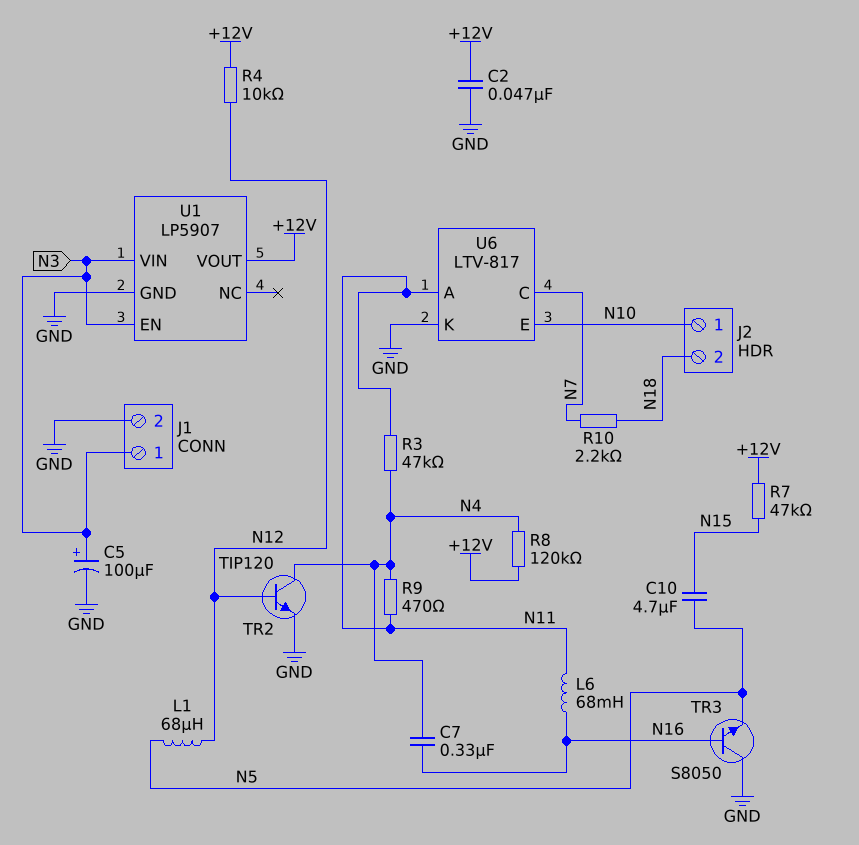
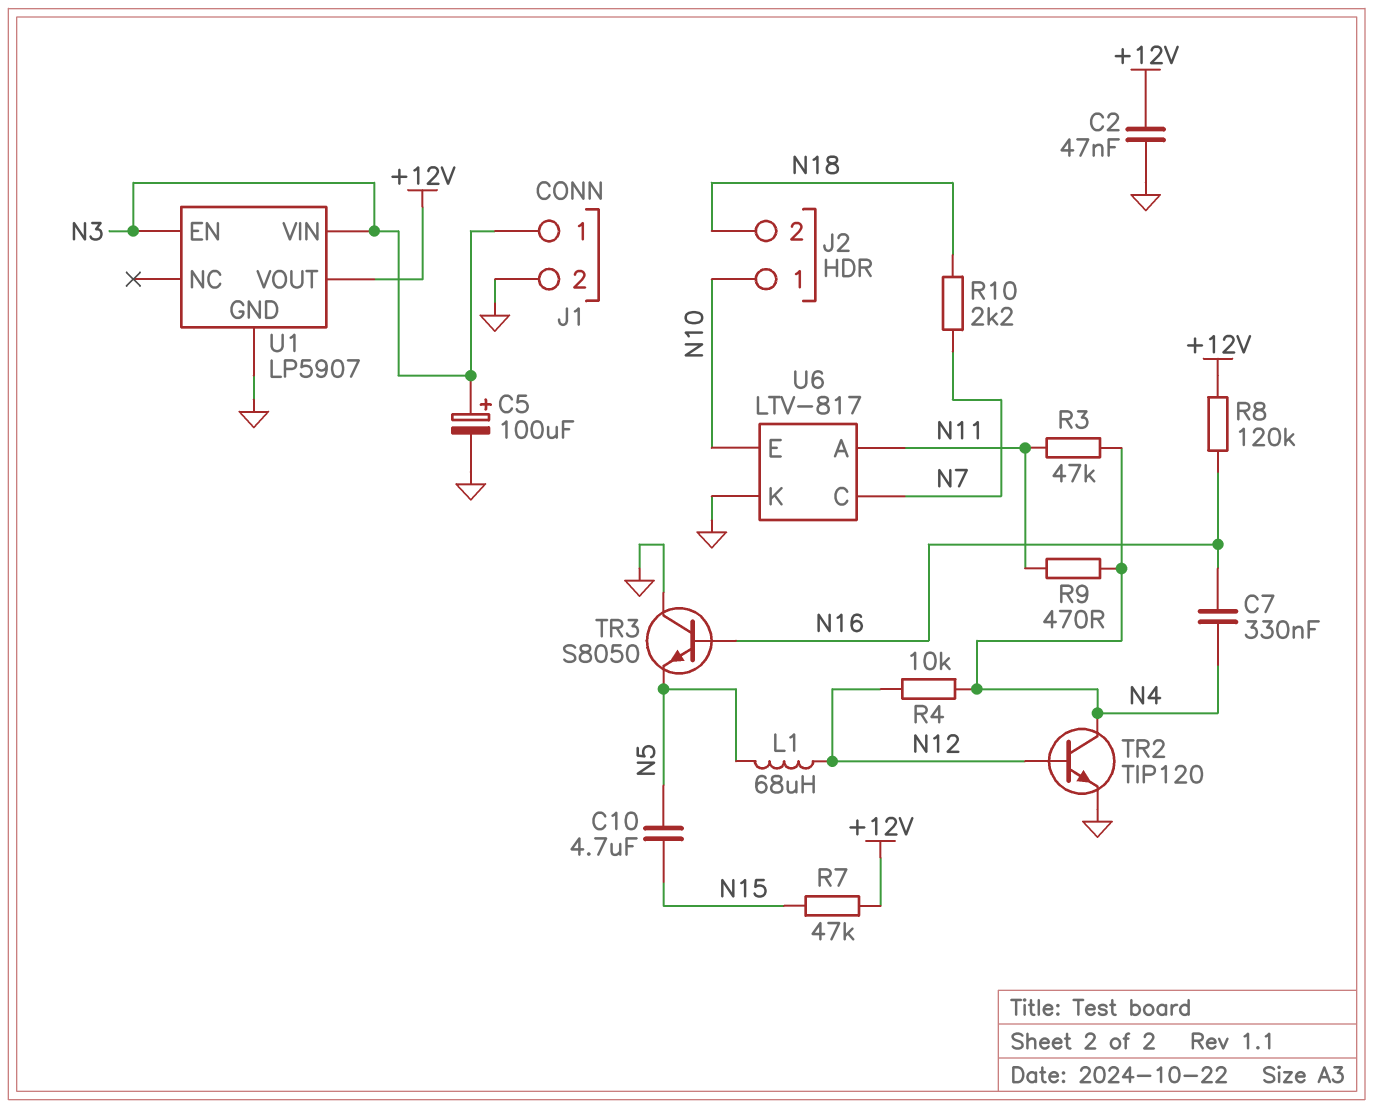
L6: 68mH (N11, N16) -> none
R4: 10k (+12V, N12) -> 10k (N4, N12)
R8: 120k (+12V, N4) -> 120k (+12V, N16)

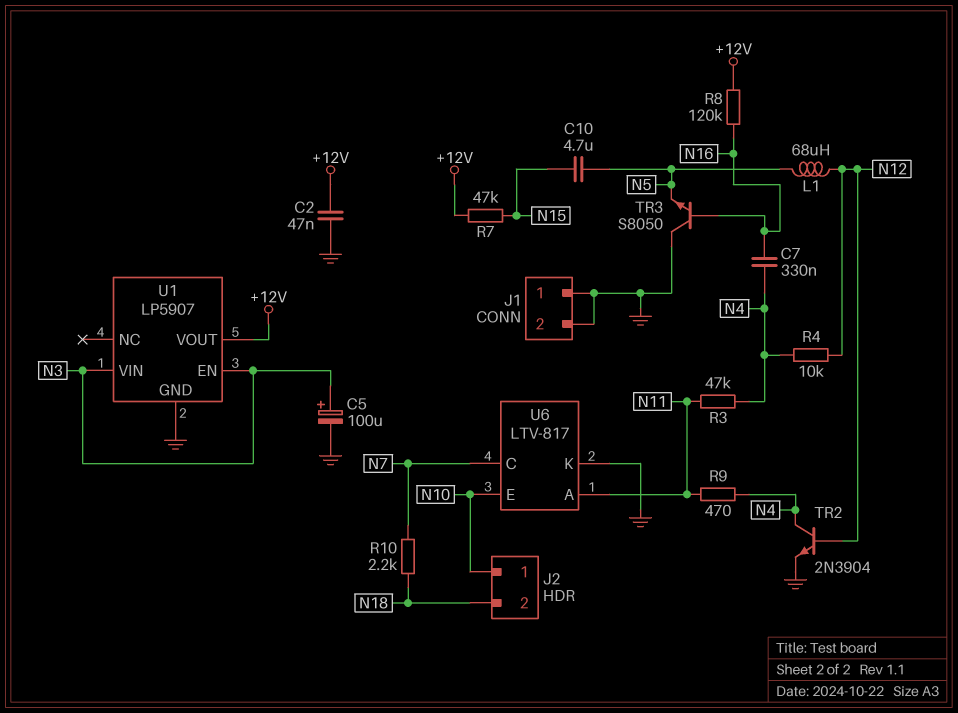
J1 pin 1: N3 -> GND
TR2: NPN TIP120 (B N12, C N4, E GND) -> NPN 2N3904 (B N12, C N4, E GND)

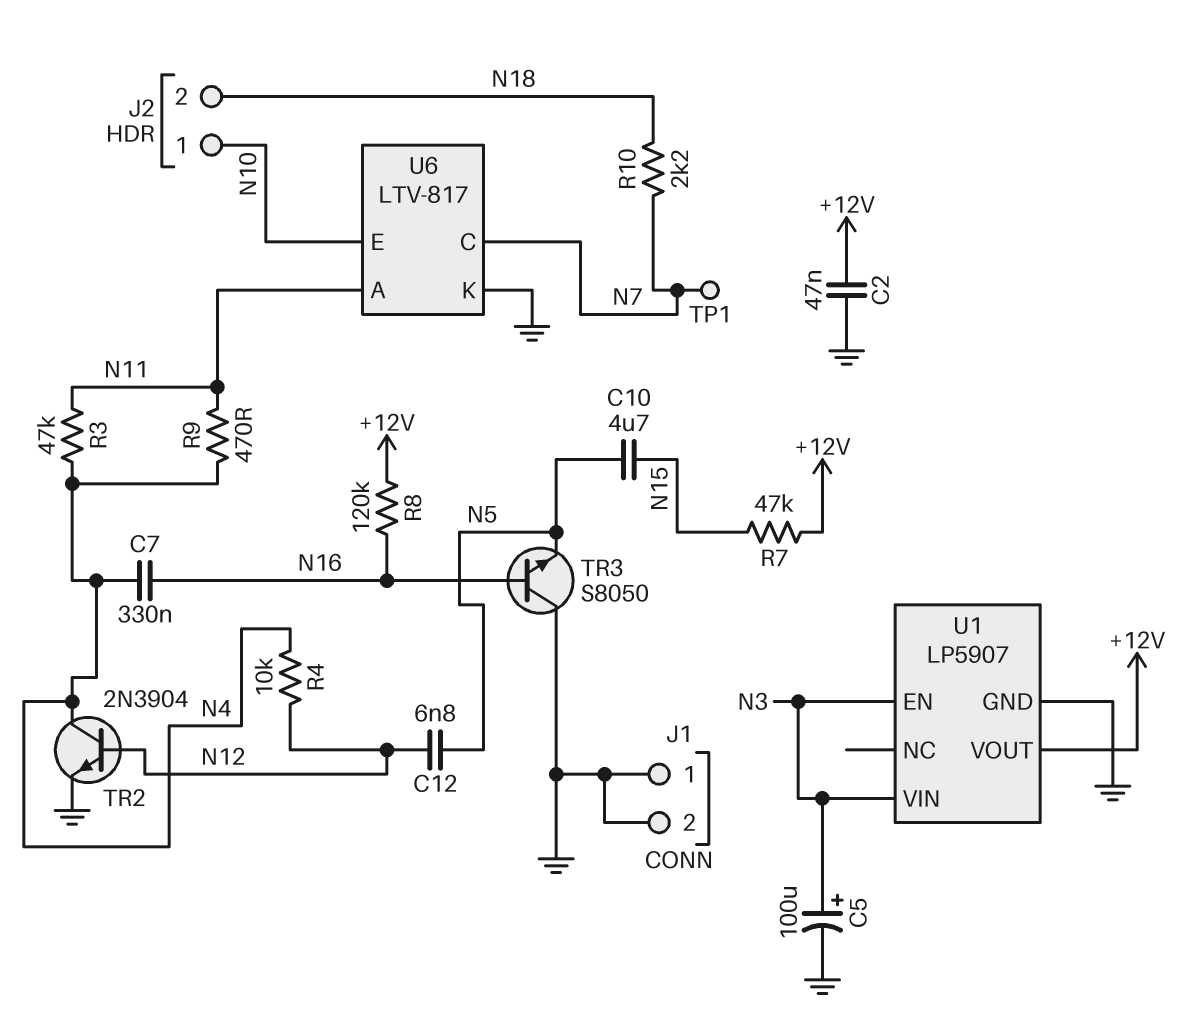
C12: none -> 6.8nF (N5, N12)
L1: 68uH (N5, N12) -> none
TP1: none -> test point (N7)

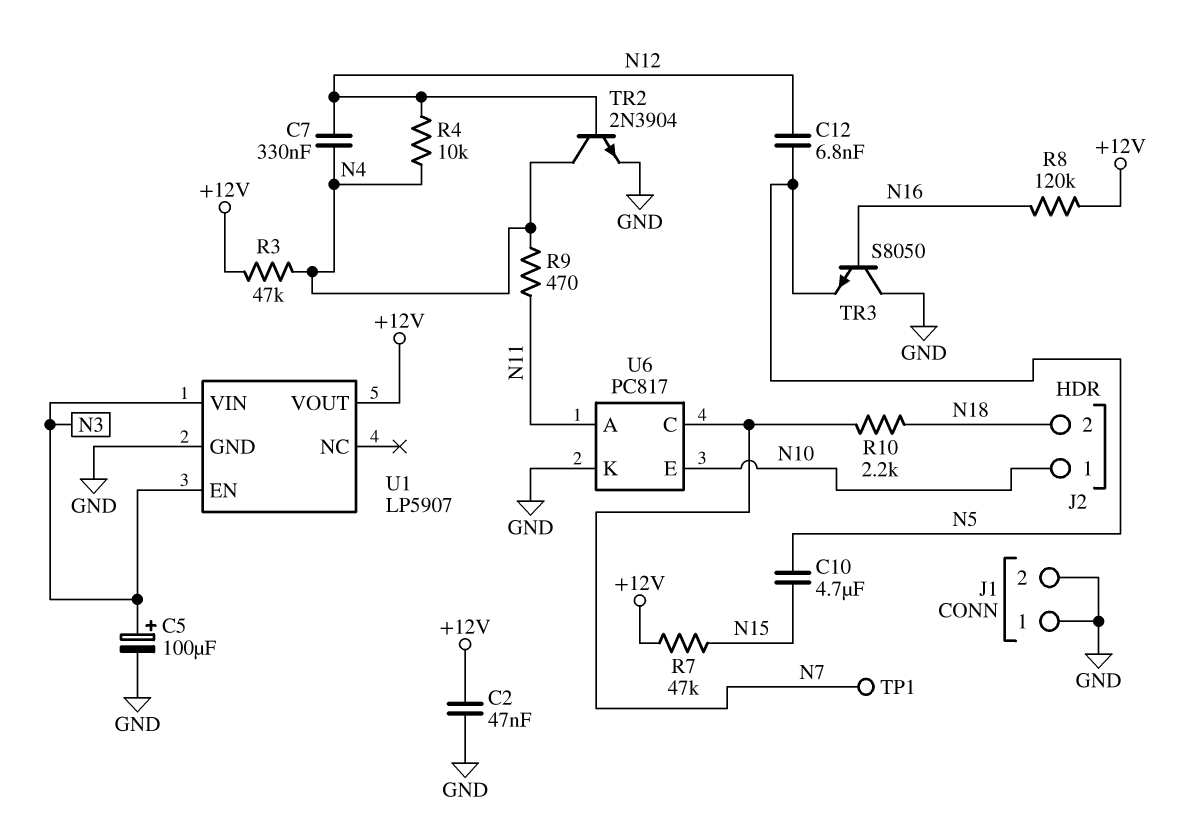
C7: 330nF (N4, N16) -> 330nF (N4, N12)
R3: 47k (N4, N11) -> 47k (+12V, N4)
U6: LTV-817 -> PC817

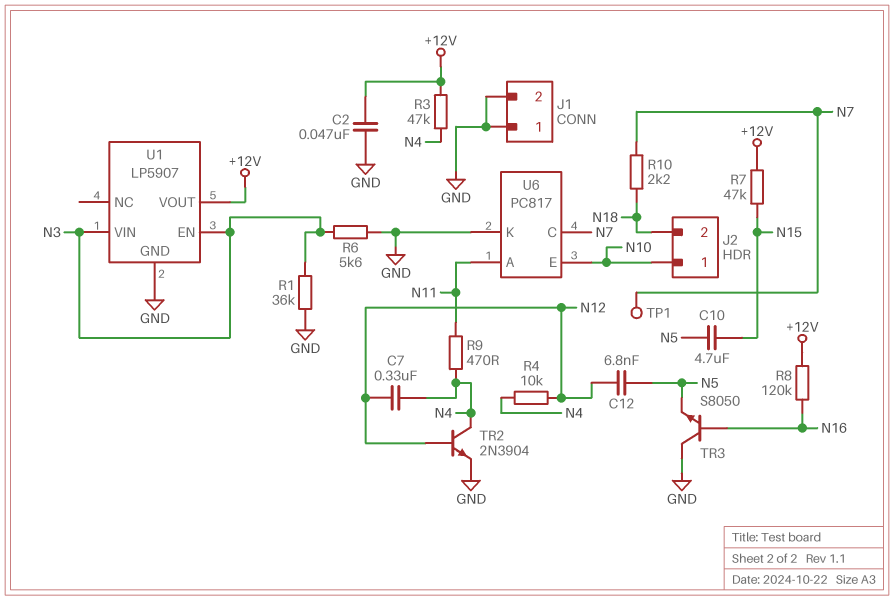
C5: 100uF (plus N3, minus GND) -> none
R1: none -> 36k (GND, N3)
R6: none -> 5.6k (GND, N3)

